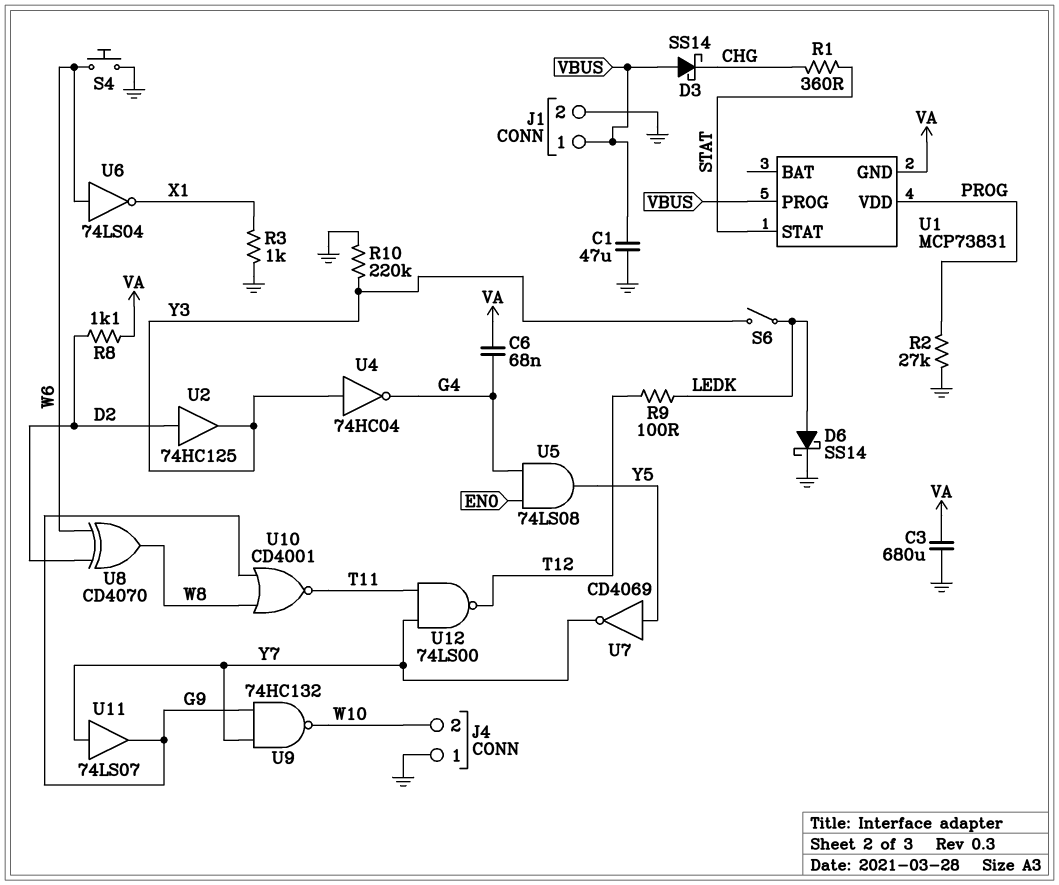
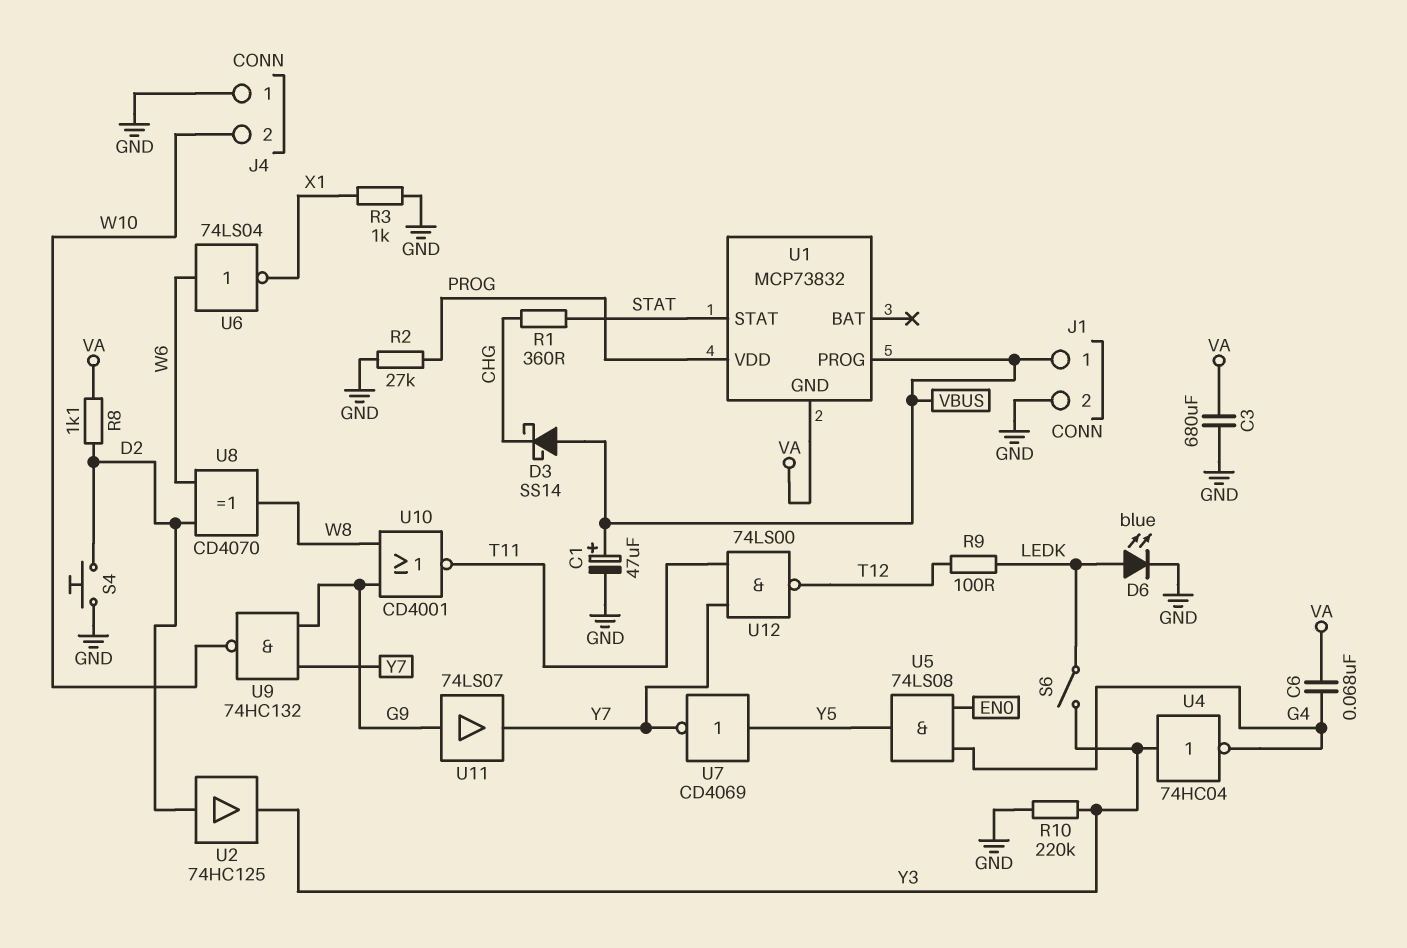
C1: 47uF (GND, VBUS) -> 47uF (plus VBUS, minus GND)
D6: schottky SS14 (A LEDK, K GND) -> LED blue (A LEDK, K GND)
S4: button (GND, W6) -> button (D2, GND)
U1: MCP73831 -> MCP73832
U11: buffer 74LS07 (in Y7, out G9) -> buffer 74LS07 (in G9, out Y7)

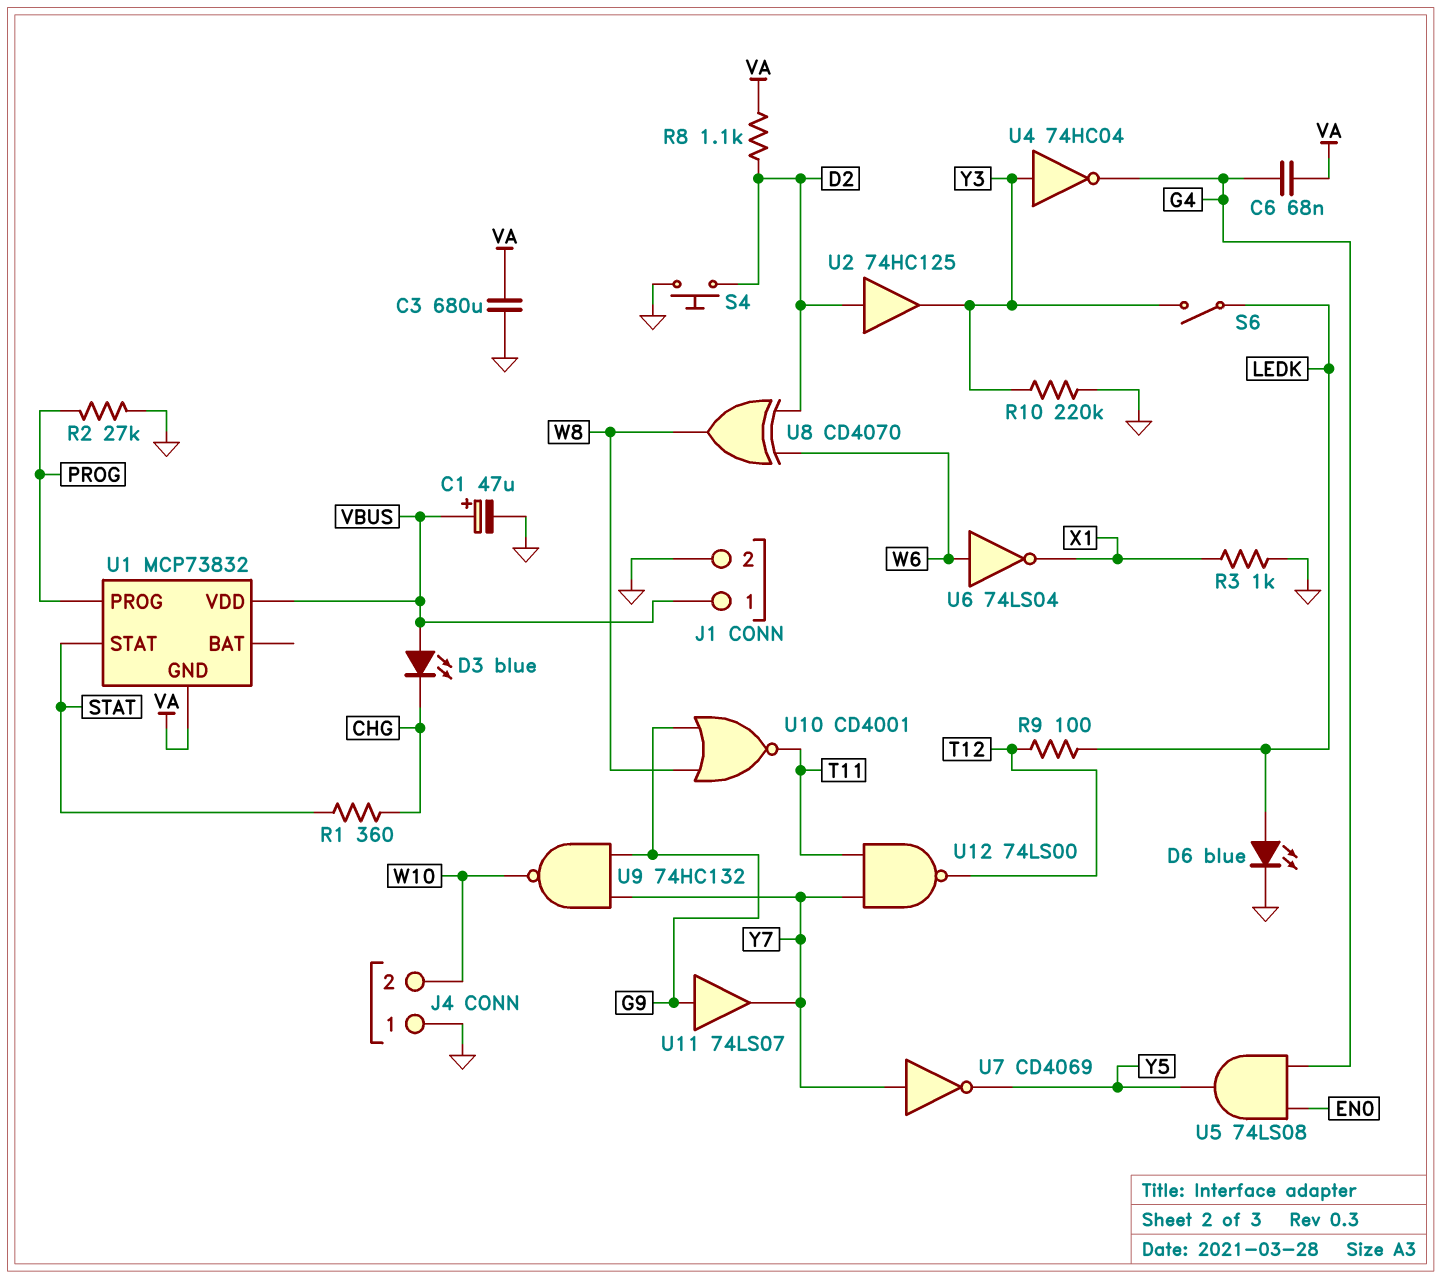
D3: schottky SS14 (A VBUS, K CHG) -> LED blue (A VBUS, K CHG)
U1 pin PROG: VBUS -> PROG
U1 pin VDD: PROG -> VBUS
U7: NOT CD4069 (in Y5, out Y7) -> NOT CD4069 (in Y7, out Y5)

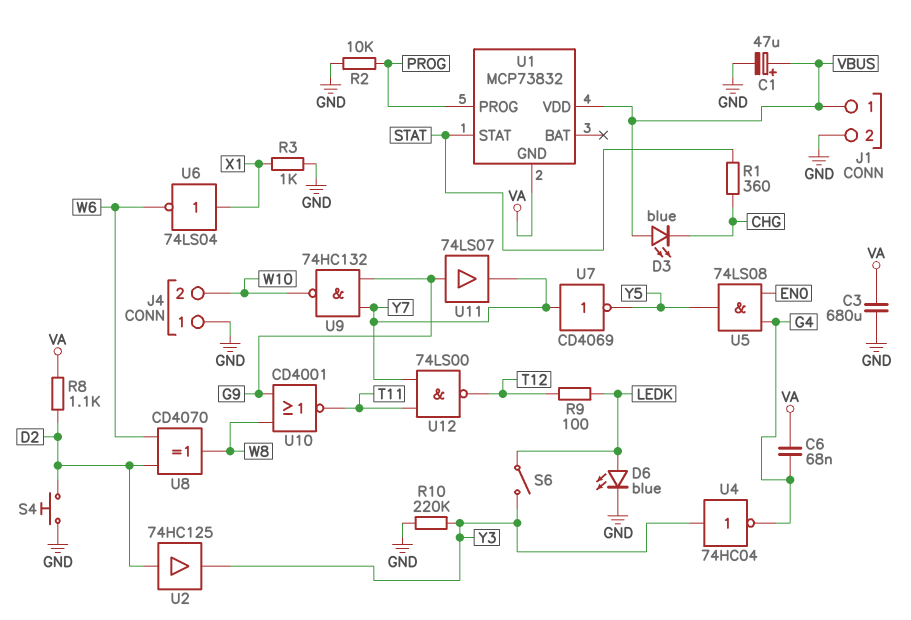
R2: 27k (GND, PROG) -> 10k (GND, PROG)
U6: NOT 74LS04 (in W6, out X1) -> NOT 74LS04 (in X1, out W6)

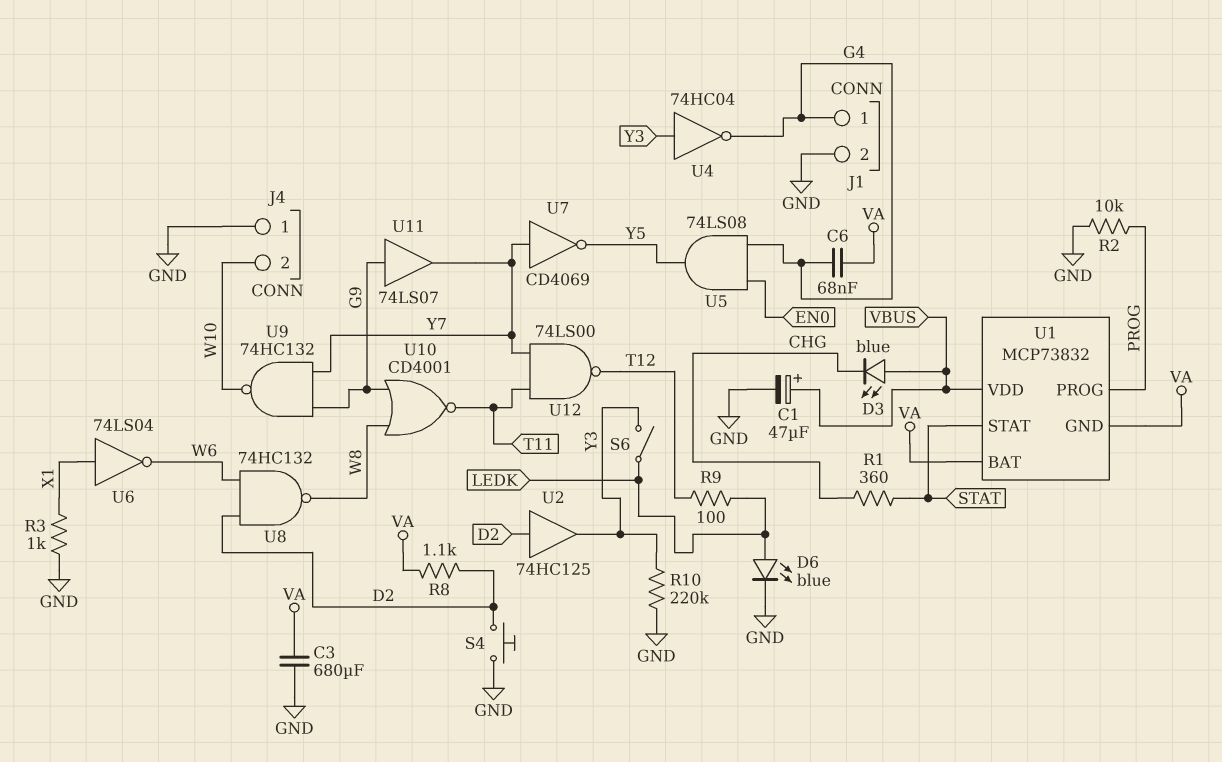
J1 pin 1: VBUS -> G4
U1 pin BAT: none -> VA
U8: XOR CD4070 (in D2, in W6, out W8) -> NAND 74HC132 (in D2, in W6, out W8)

